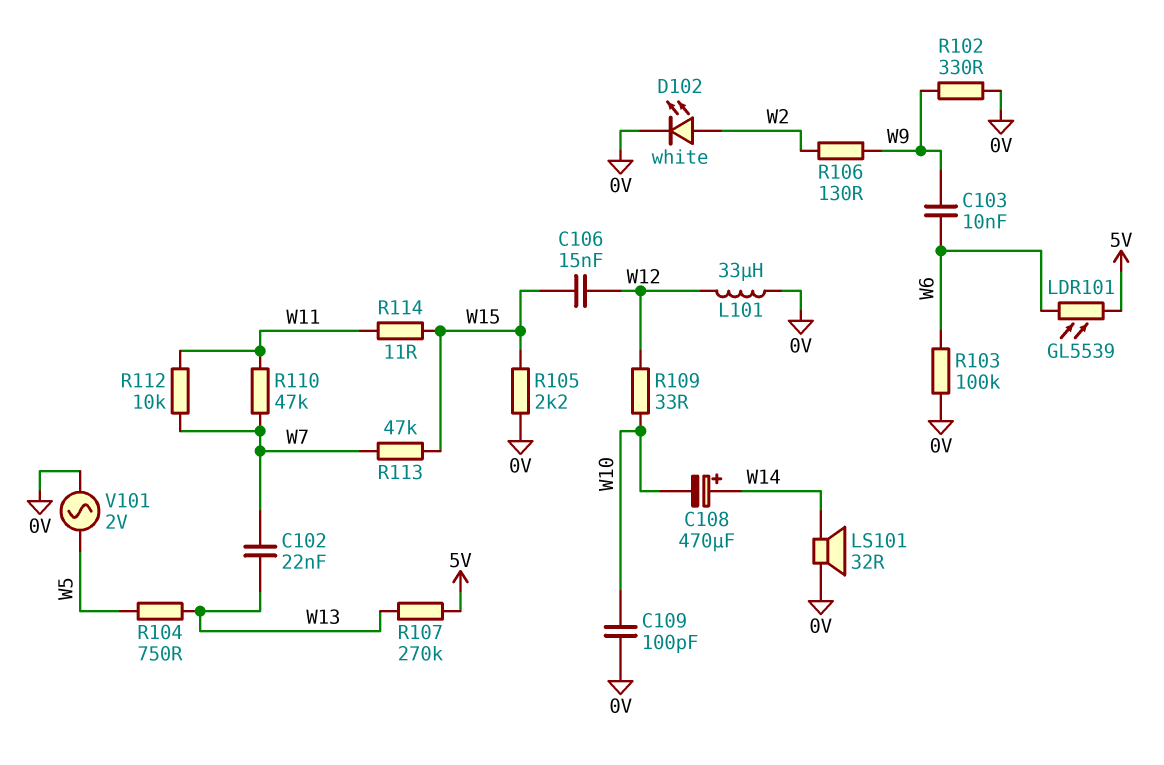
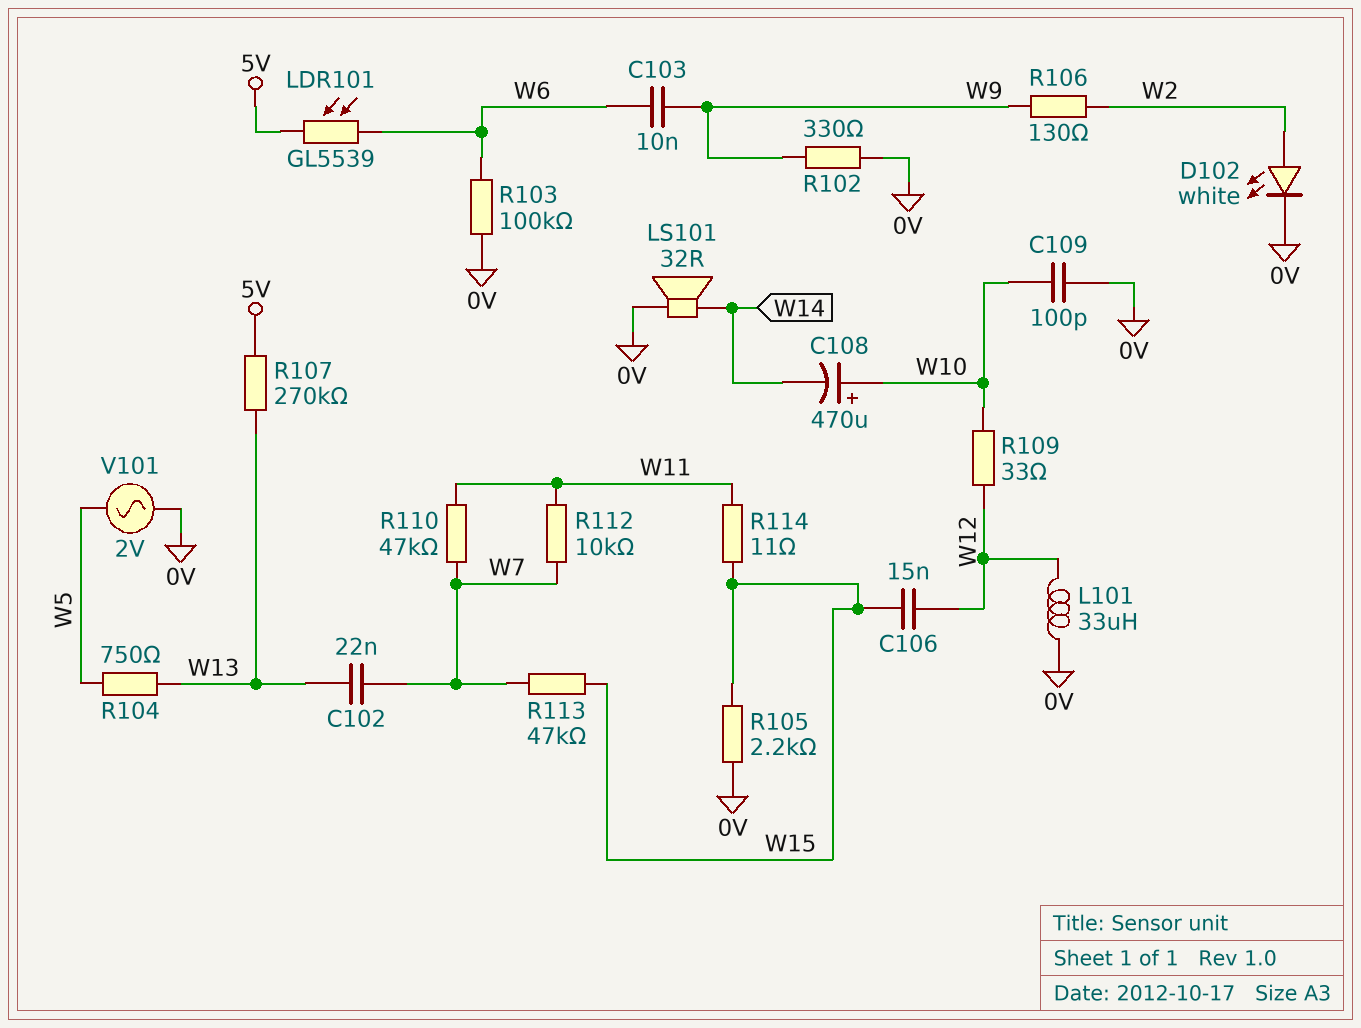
C108: 470uF (plus W14, minus W10) -> 470uF (plus W10, minus W14)

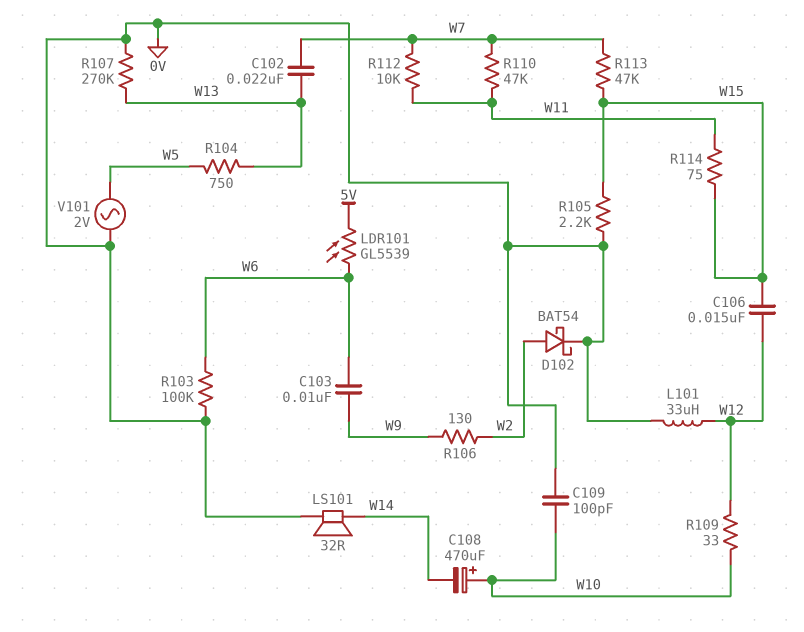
D102: LED white (A W2, K 0V) -> schottky BAT54 (A W2, K 0V)
R102: 330 (0V, W9) -> none
R107: 270k (5V, W13) -> 270k (0V, W13)
R114: 11 (W11, W15) -> 75 (W11, W15)

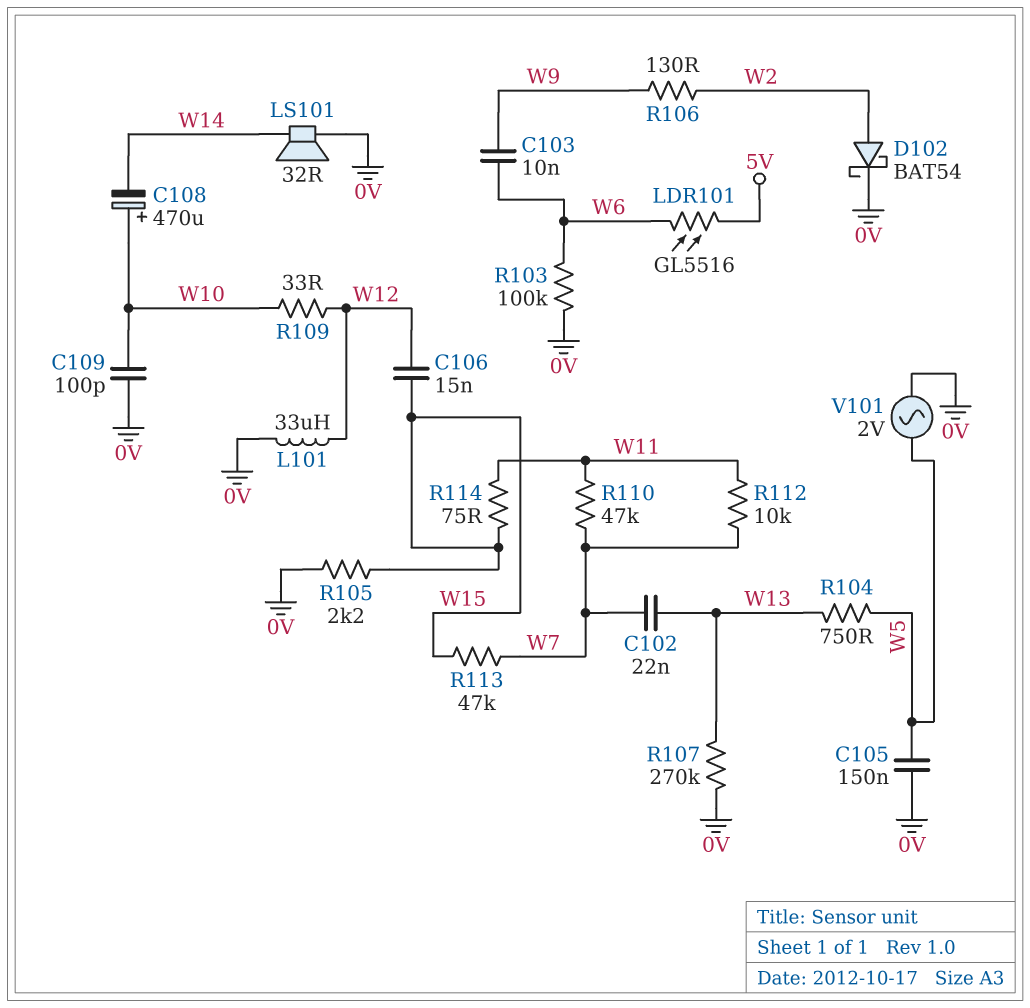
C105: none -> 150nF (0V, W5)
LDR101: GL5539 (5V, W6) -> GL5516 (5V, W6)

